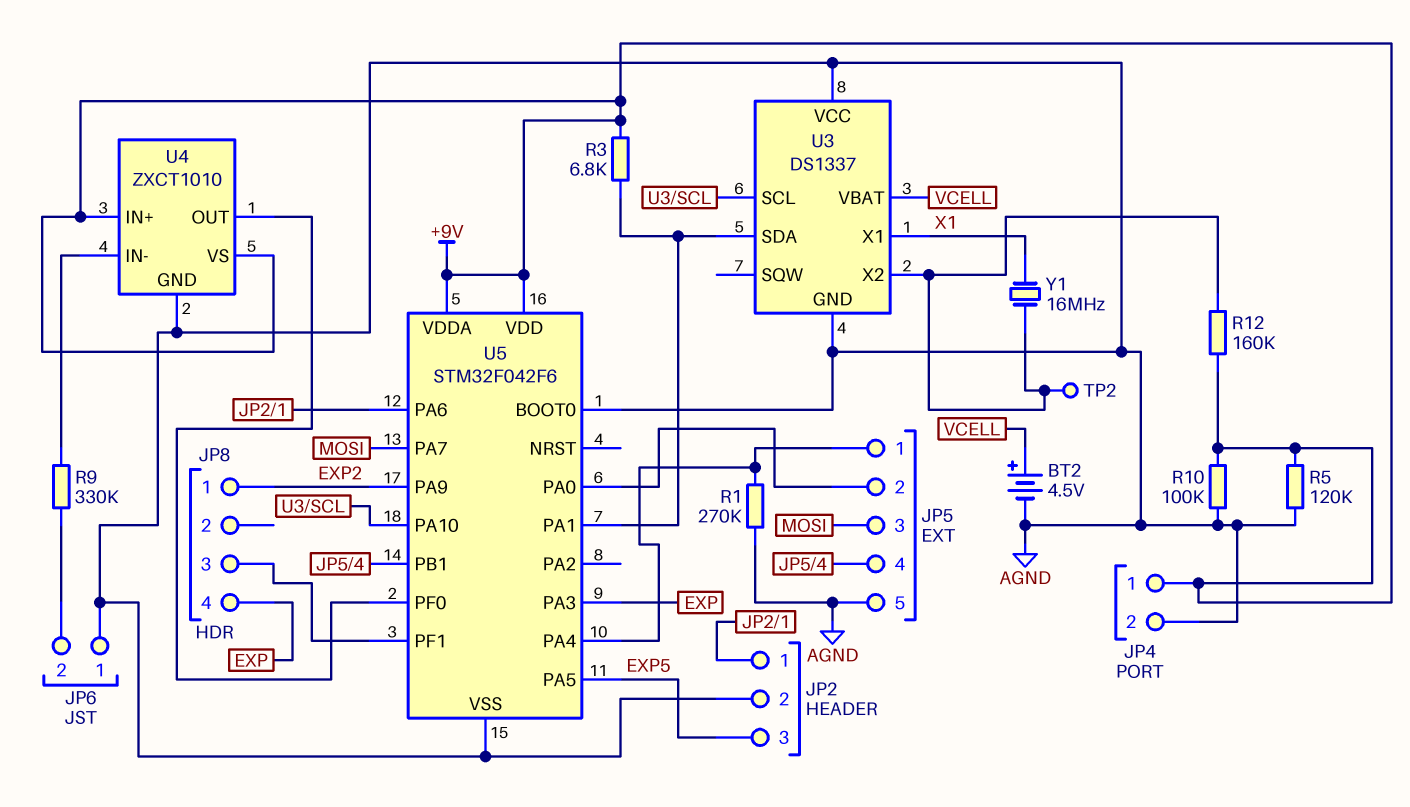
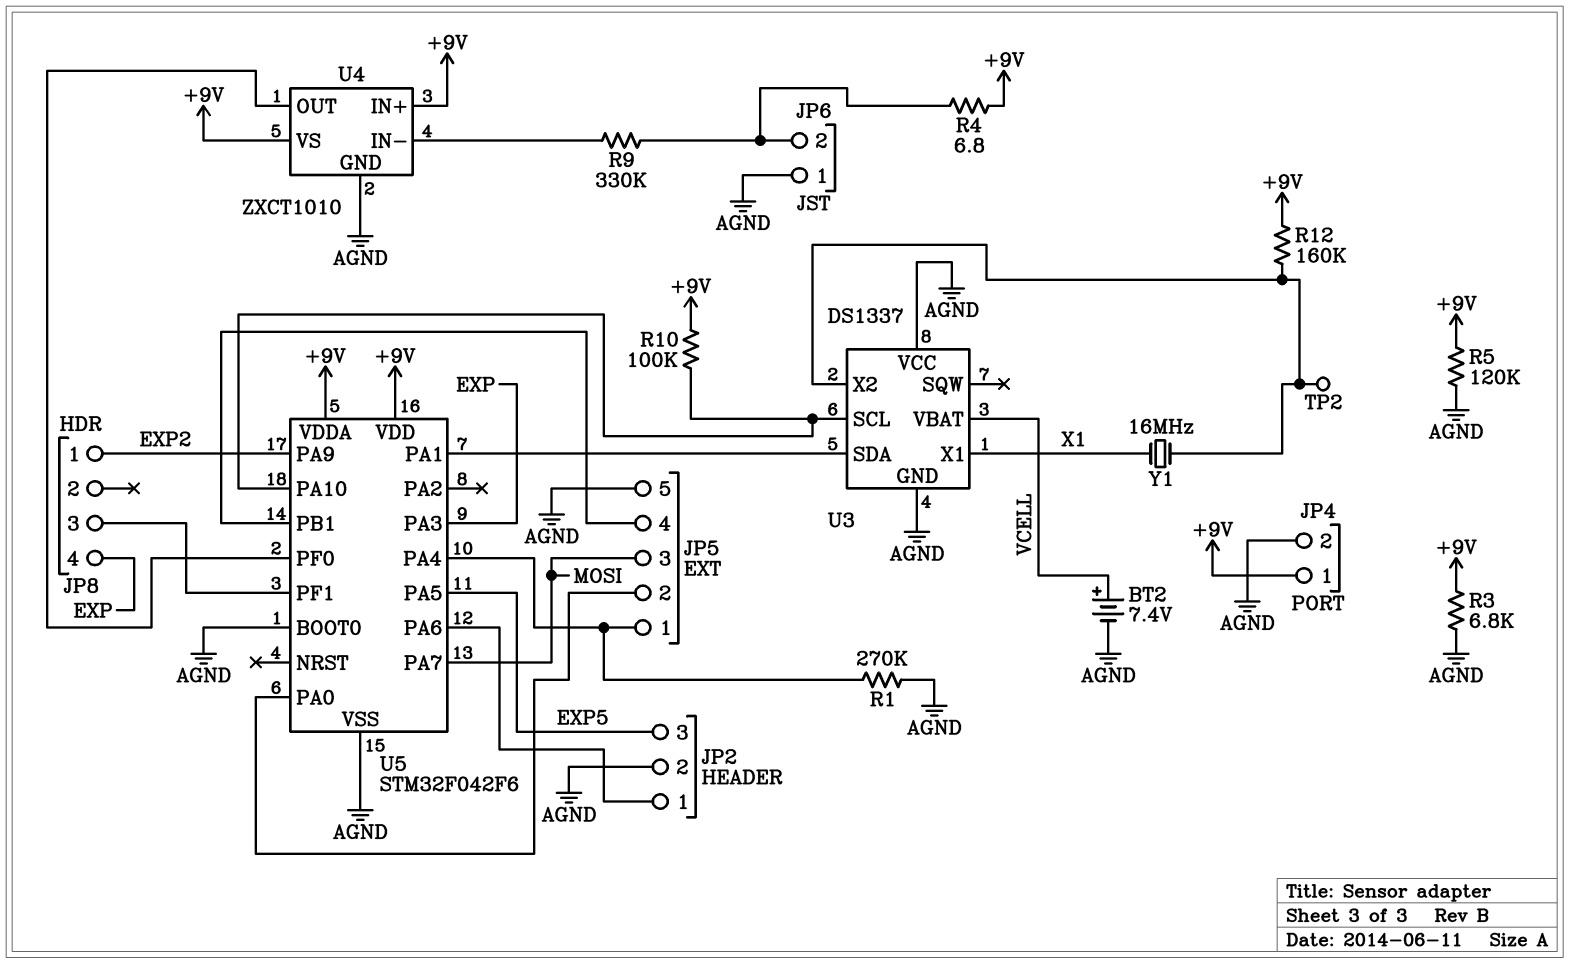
BT2: 4.5V (plus VCELL, minus AGND) -> 7.4V (plus VCELL, minus AGND)
R3: 6.8k (+9V, U3/SDA) -> 6.8k (+9V, AGND)
R4: none -> 6.8 (+9V, JP6/2)
R10: 100k (+9V, AGND) -> 100k (+9V, U3/SCL)

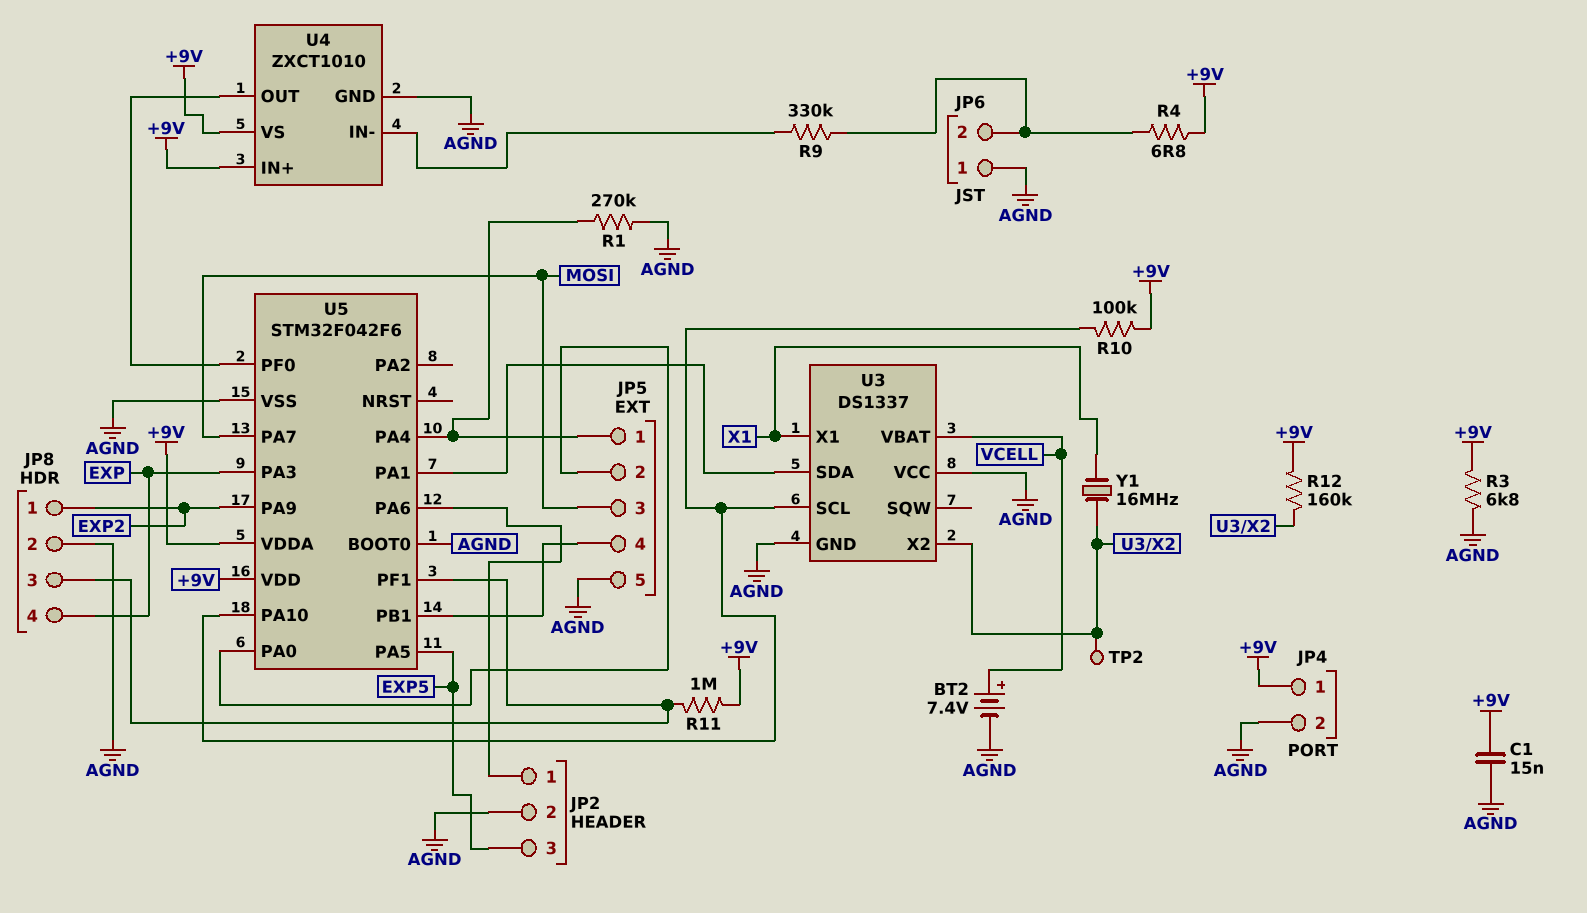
C1: none -> 15nF (+9V, AGND)
JP8 pin 2: none -> AGND
R5: 120k (+9V, AGND) -> none
R11: none -> 1M (+9V, JP8/3)

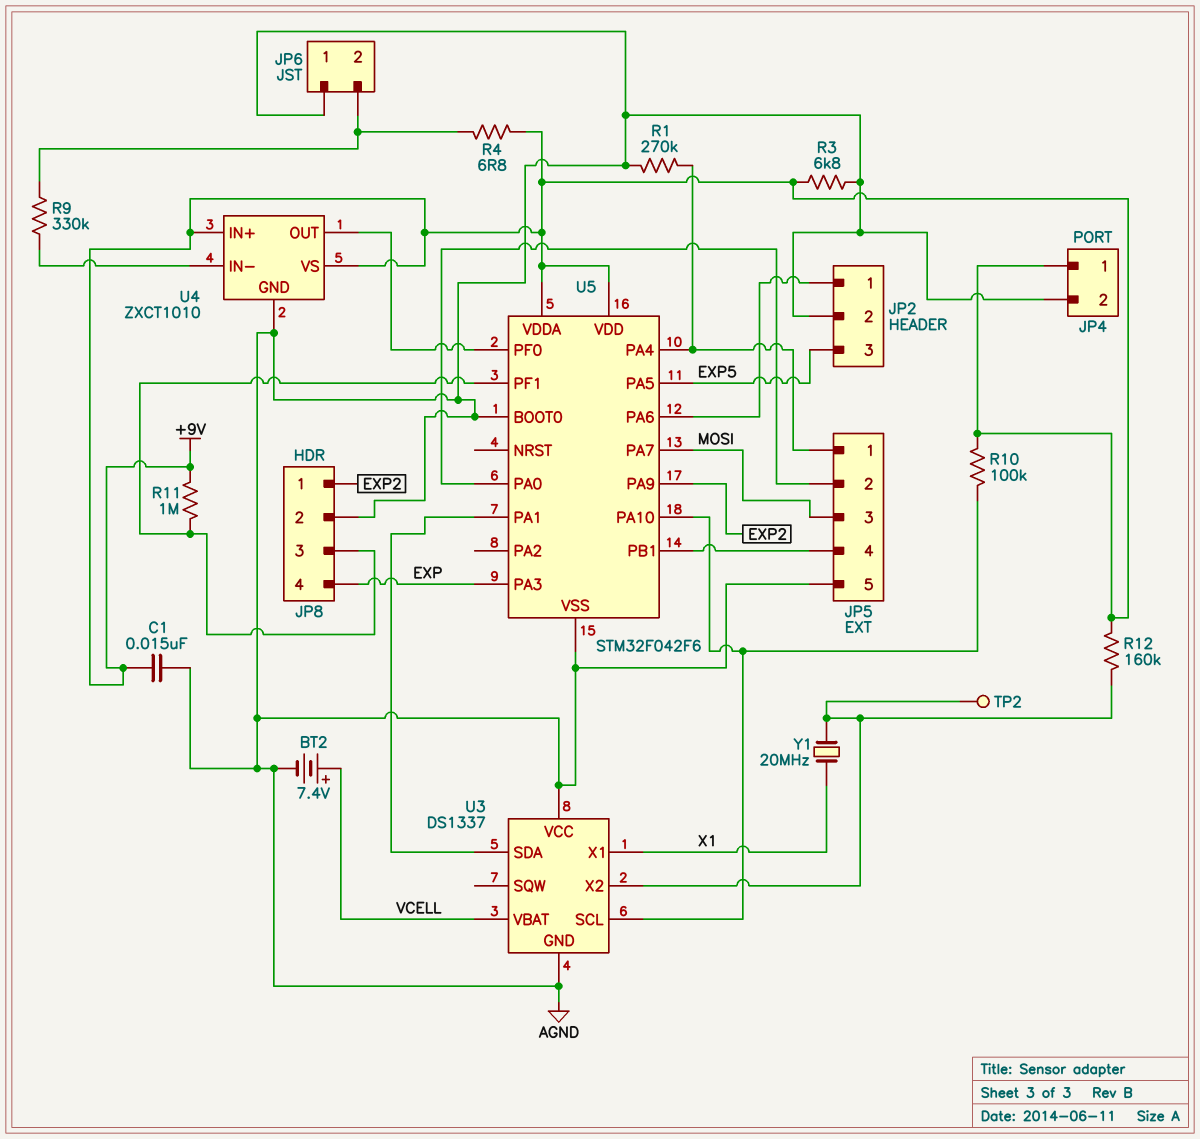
Y1: 16MHz (U3/X2, X1) -> 20MHz (U3/X2, X1)

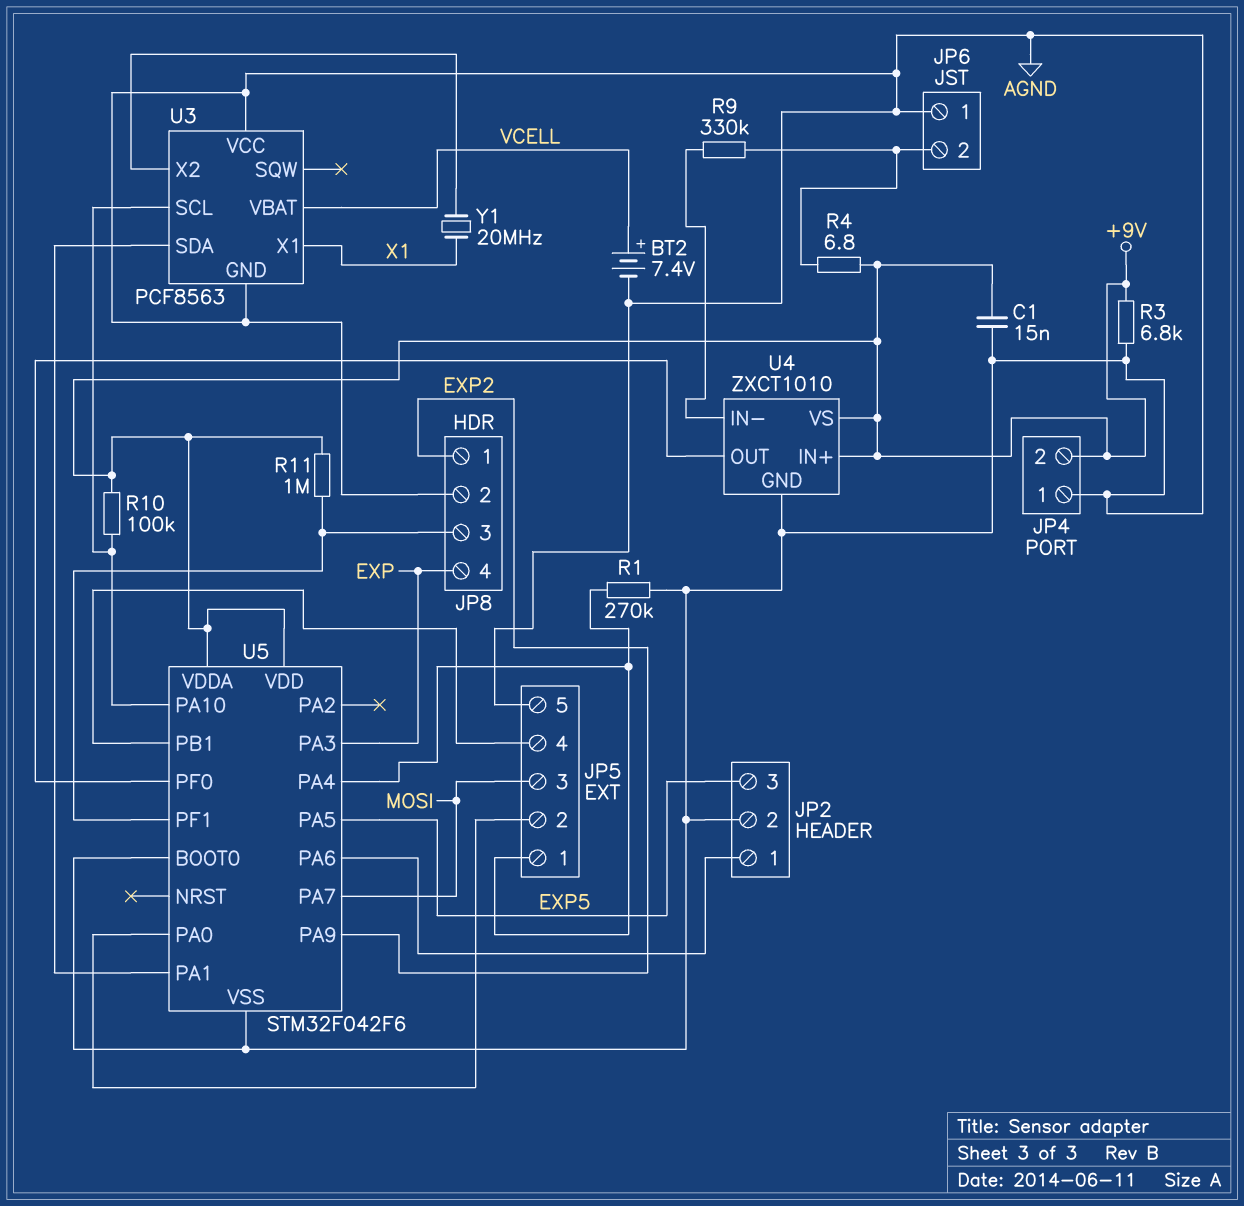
JP4 pin 1: +9V -> AGND
JP4 pin 2: AGND -> +9V
R12: 160k (+9V, U3/X2) -> none
TP2: test point (U3/X2) -> none
U3: DS1337 -> PCF8563

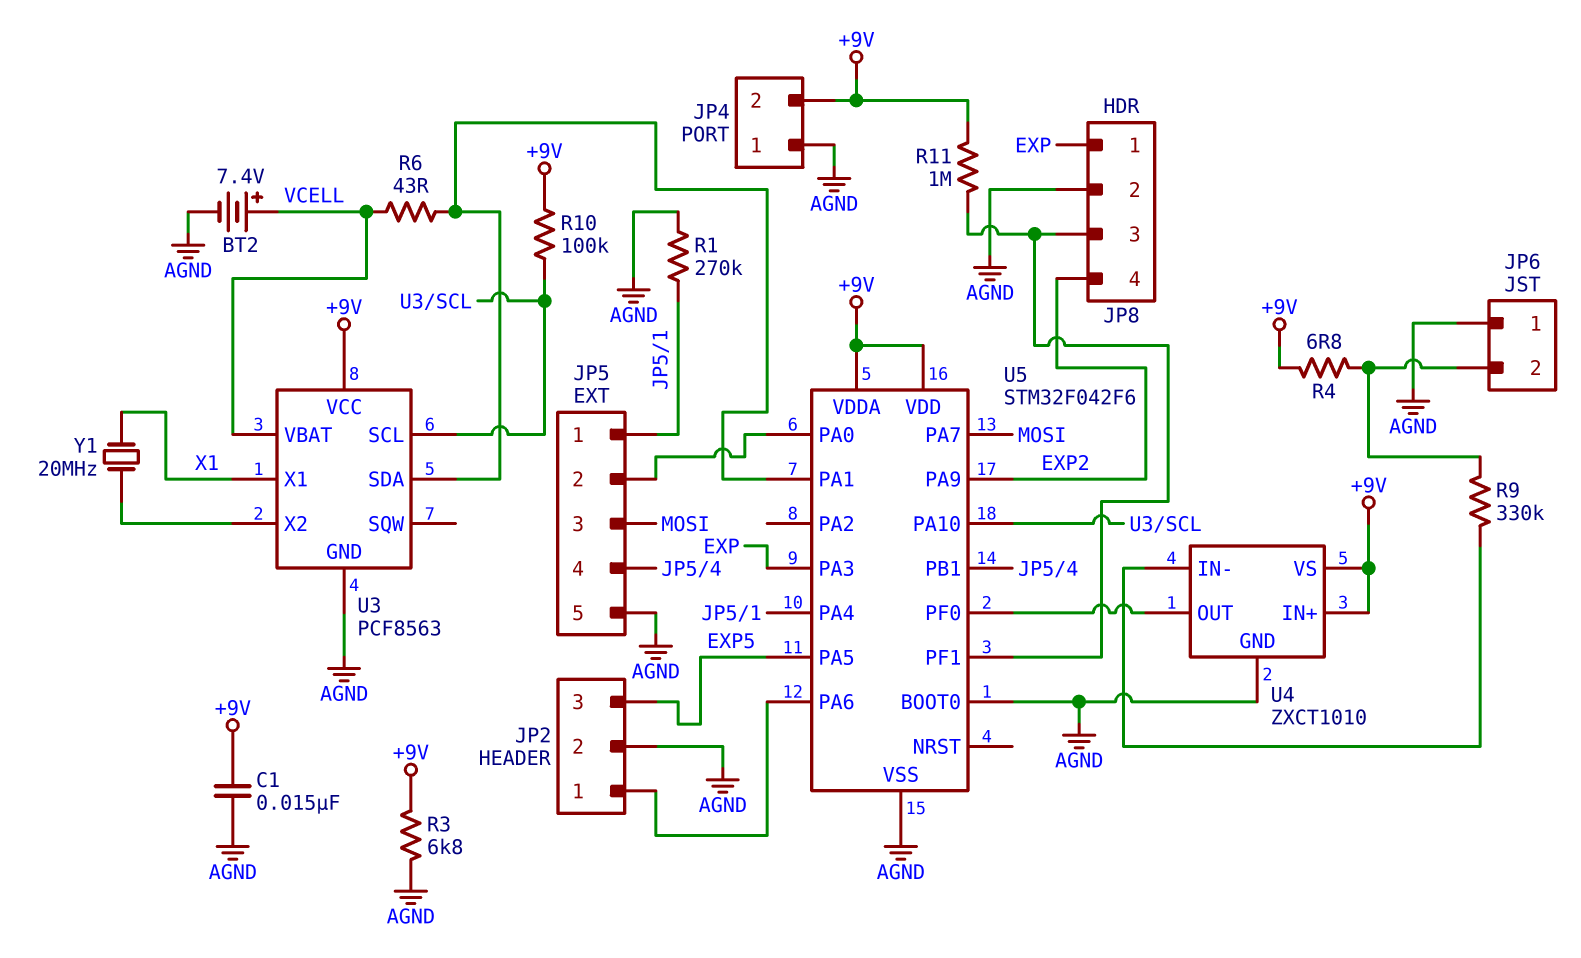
JP8 pin 1: EXP2 -> EXP
JP8 pin 4: EXP -> EXP2
R6: none -> 43 (U3/SDA, VCELL)
U3 pin VCC: AGND -> +9V

